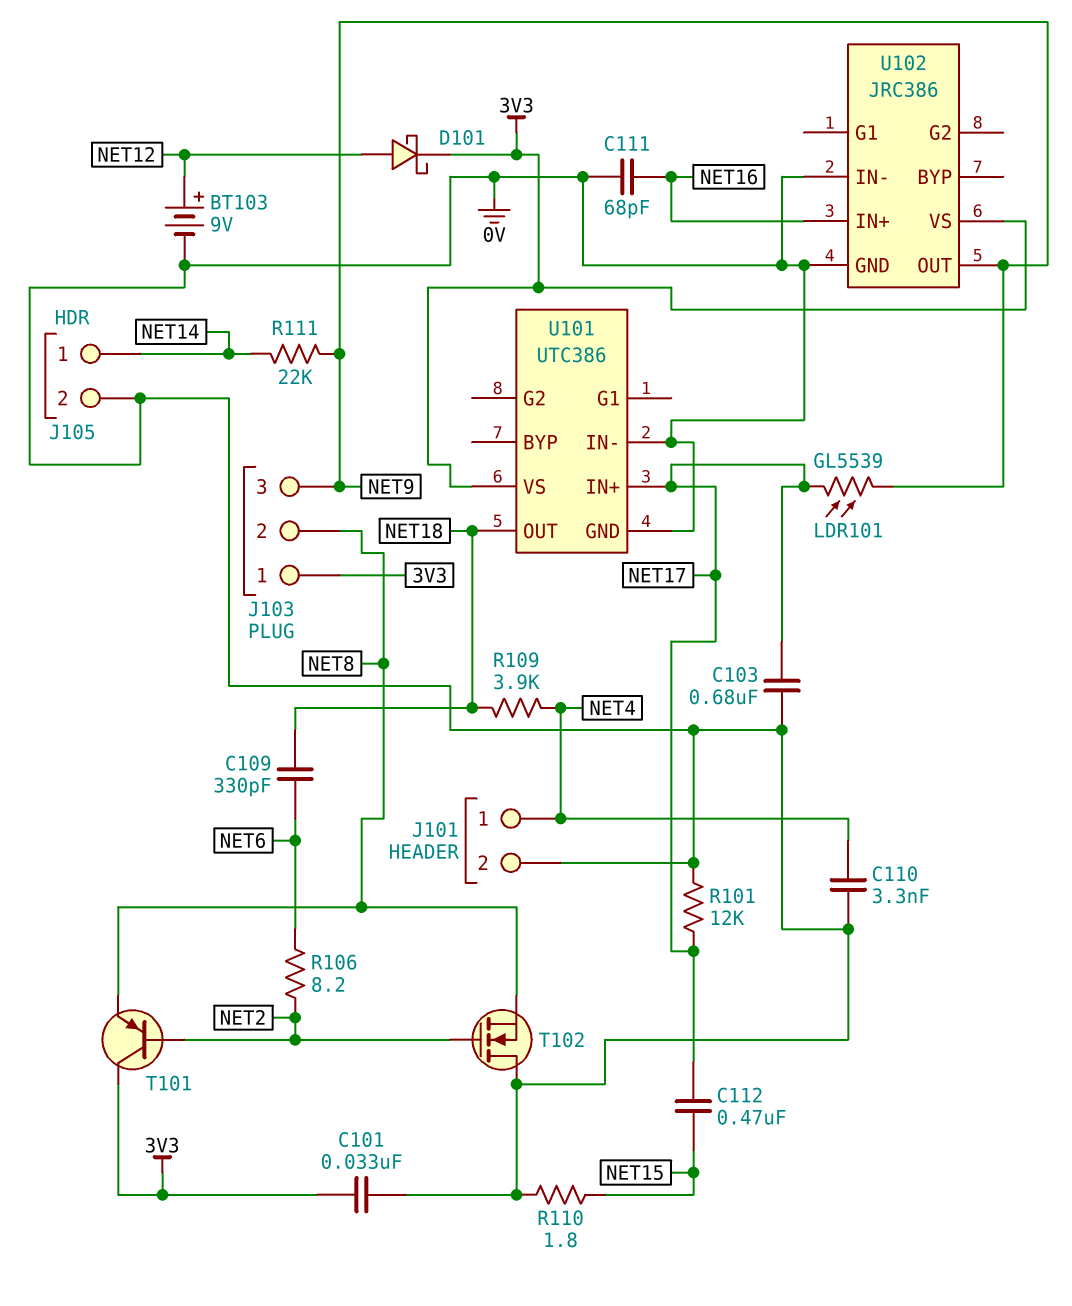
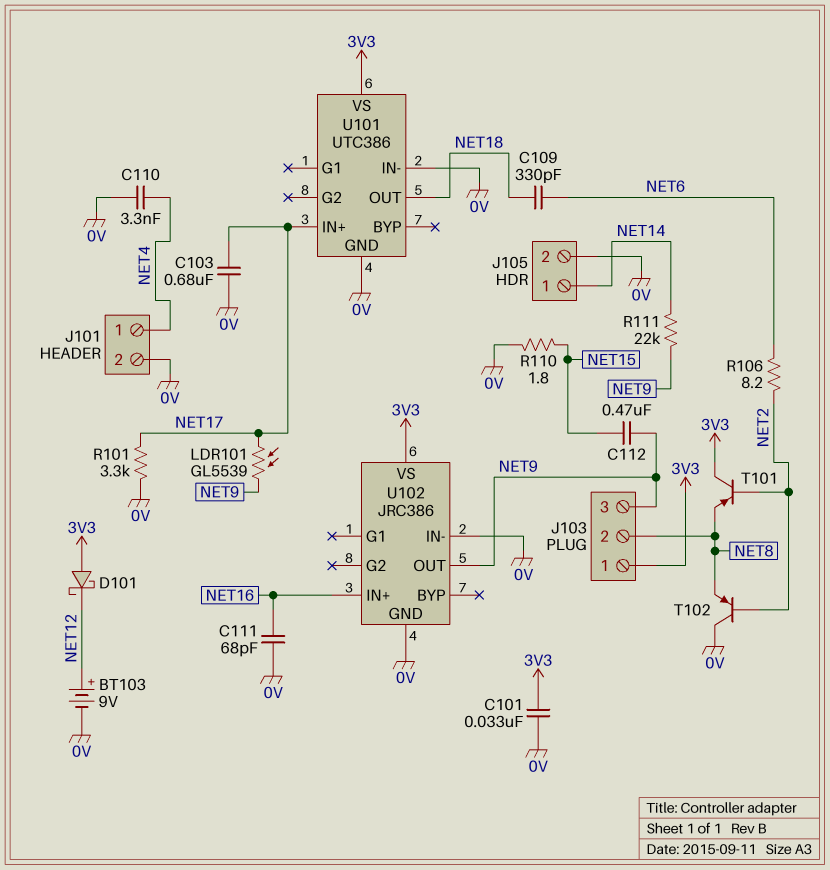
C112: 470nF (NET15, NET17) -> 470nF (NET9, NET15)
D101: schottky (A NET12, K 3V3) -> schottky (A 3V3, K NET12)
R101: 12k (0V, NET17) -> 3.3k (0V, NET17)
R109: 3.9k (NET4, NET18) -> none
T102: NMOS (G NET2, D 0V, S NET8) -> PNP (B NET2, C 0V, E NET8)

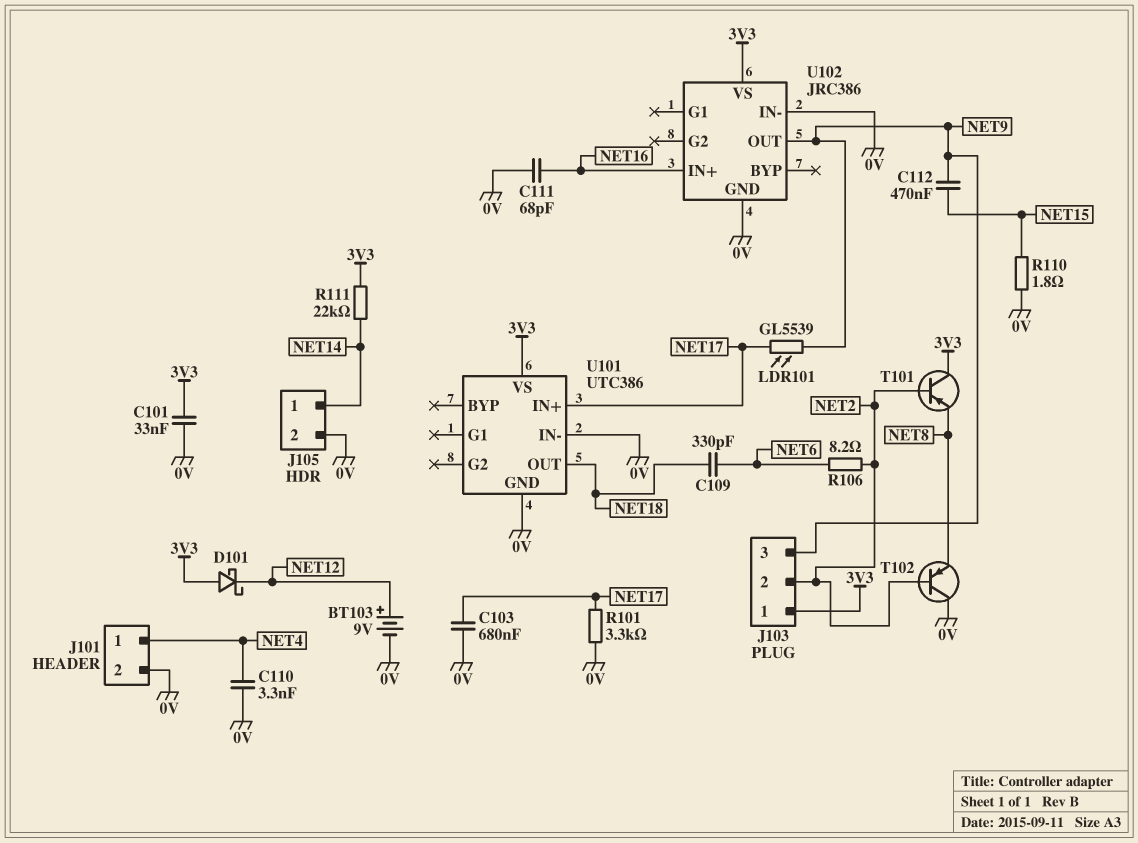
J103 pin 2: NET8 -> NET2
R111: 22k (NET9, NET14) -> 22k (3V3, NET14)

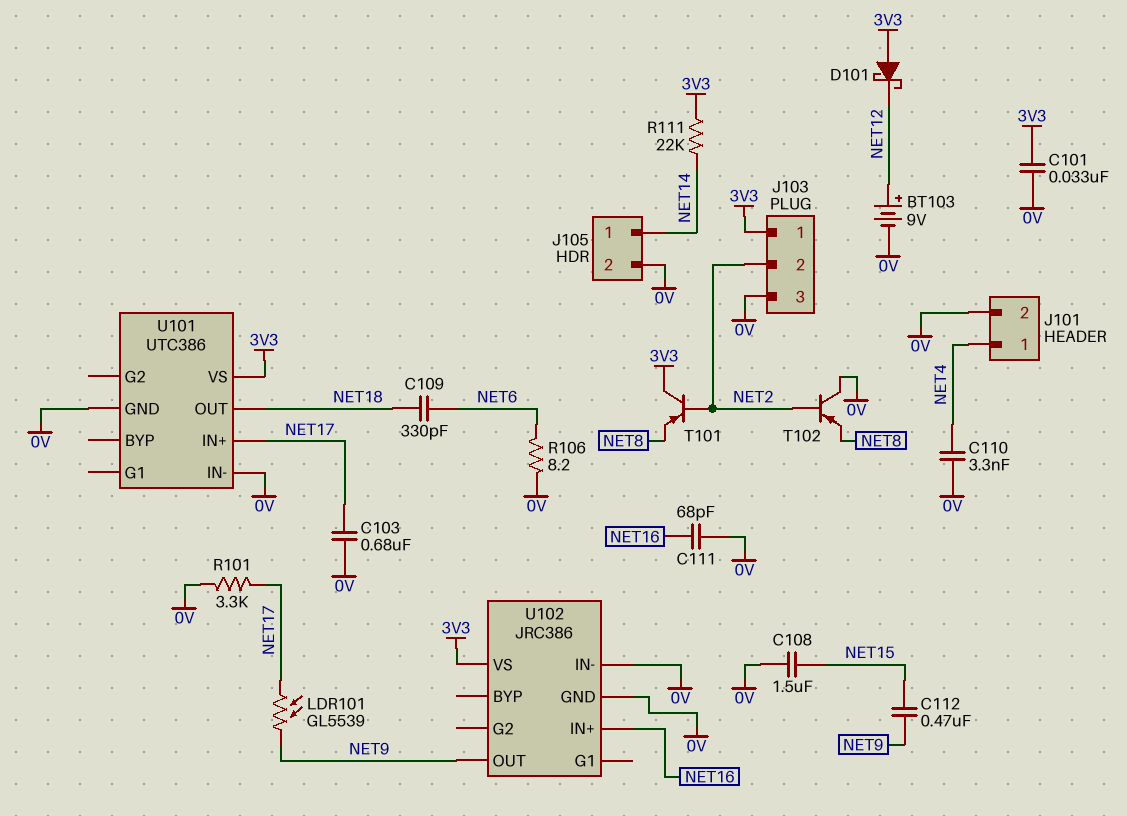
C108: none -> 1.5uF (0V, NET15)
J103 pin 3: NET9 -> 0V
R106: 8.2 (NET2, NET6) -> 8.2 (0V, NET6)
R110: 1.8 (0V, NET15) -> none

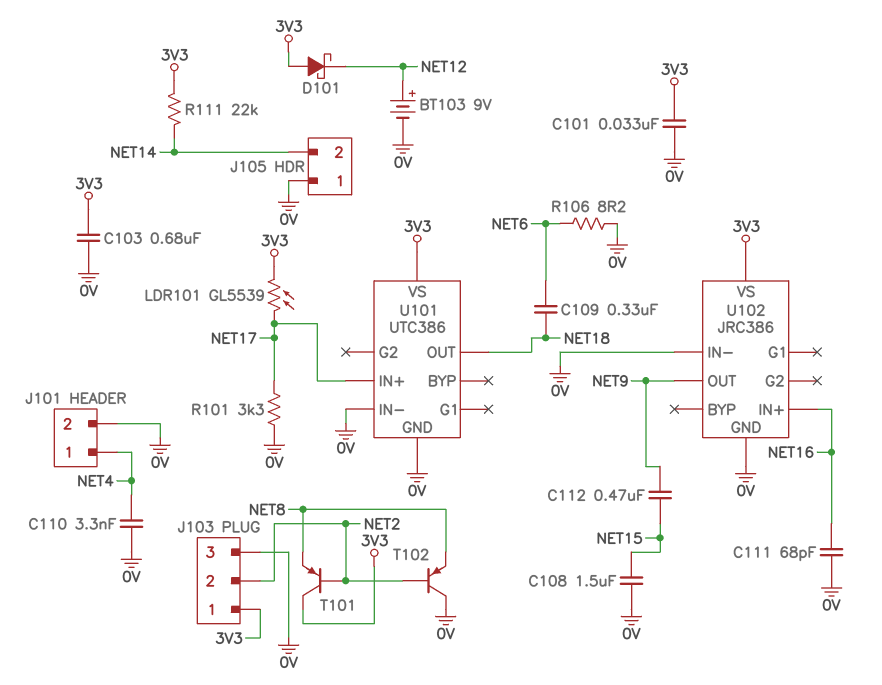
C103: 680nF (0V, NET17) -> 680nF (0V, 3V3)
C109: 330pF (NET6, NET18) -> 330nF (NET6, NET18)
J105 pin 1: NET14 -> 0V
J105 pin 2: 0V -> NET14
LDR101: GL5539 (NET9, NET17) -> GL5539 (3V3, NET17)

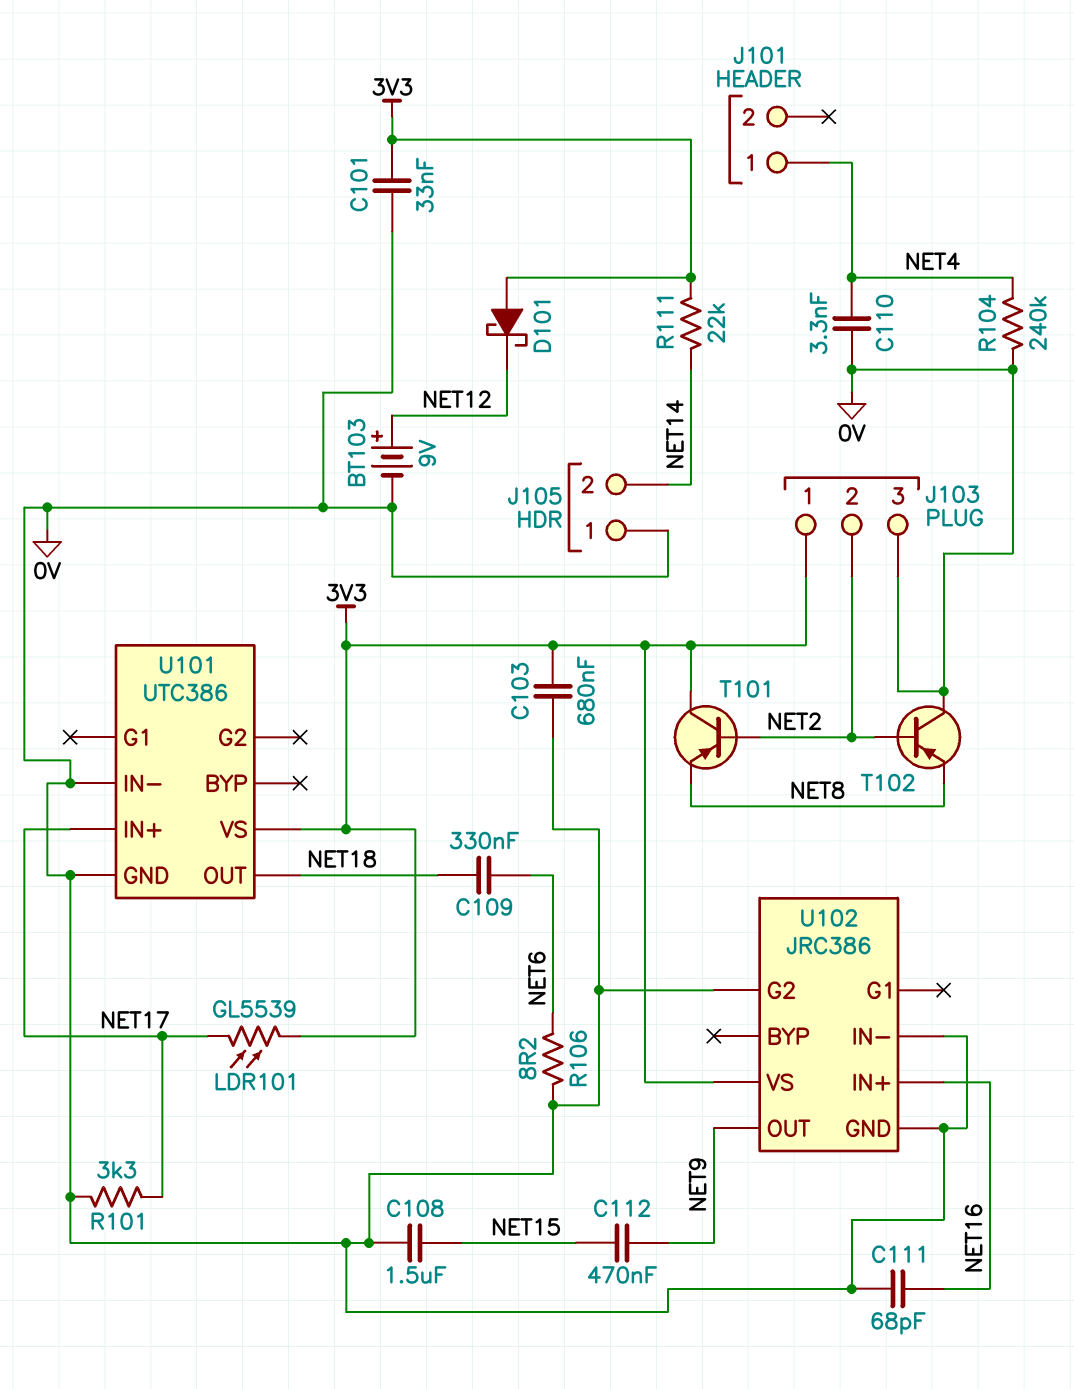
J101 pin 2: 0V -> none
R104: none -> 240k (0V, NET4)
U102 pin G2: none -> 0V

